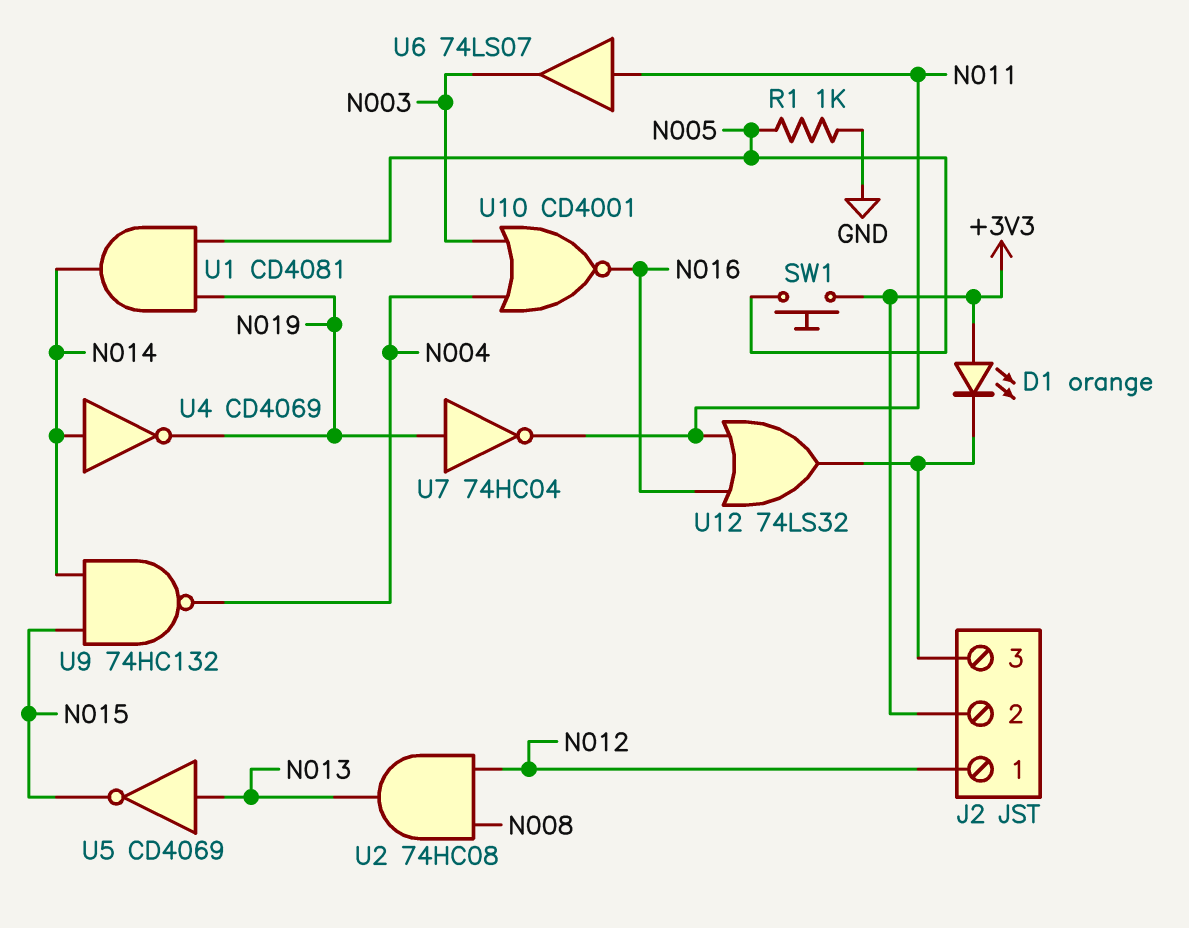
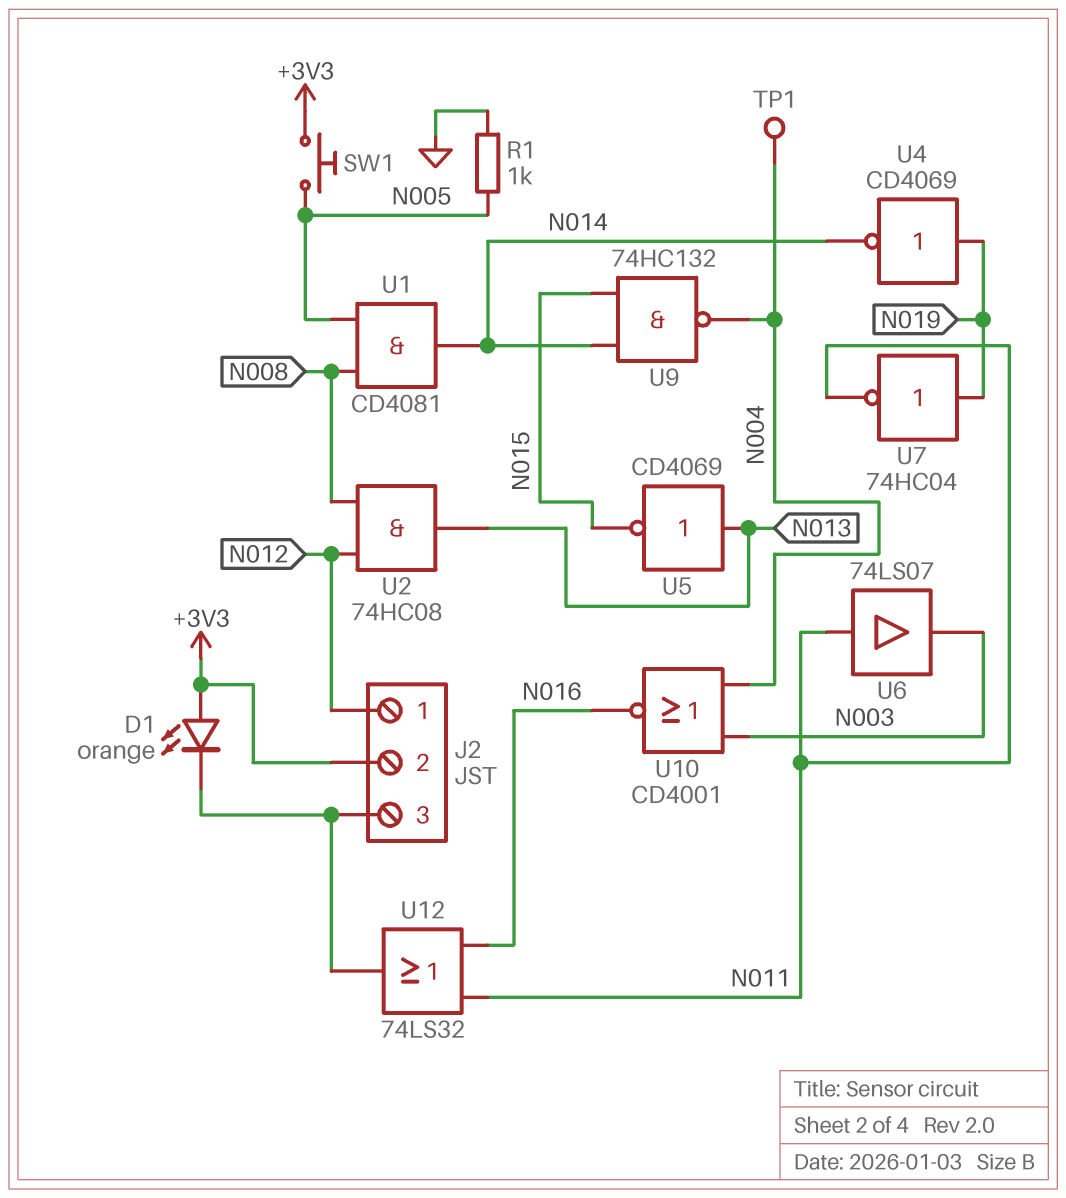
TP1: none -> test point (N004)
U1: AND CD4081 (in N005, in N019, out N014) -> AND CD4081 (in N005, in N008, out N014)
U4: NOT CD4069 (in N014, out N019) -> NOT CD4069 (in N019, out N014)

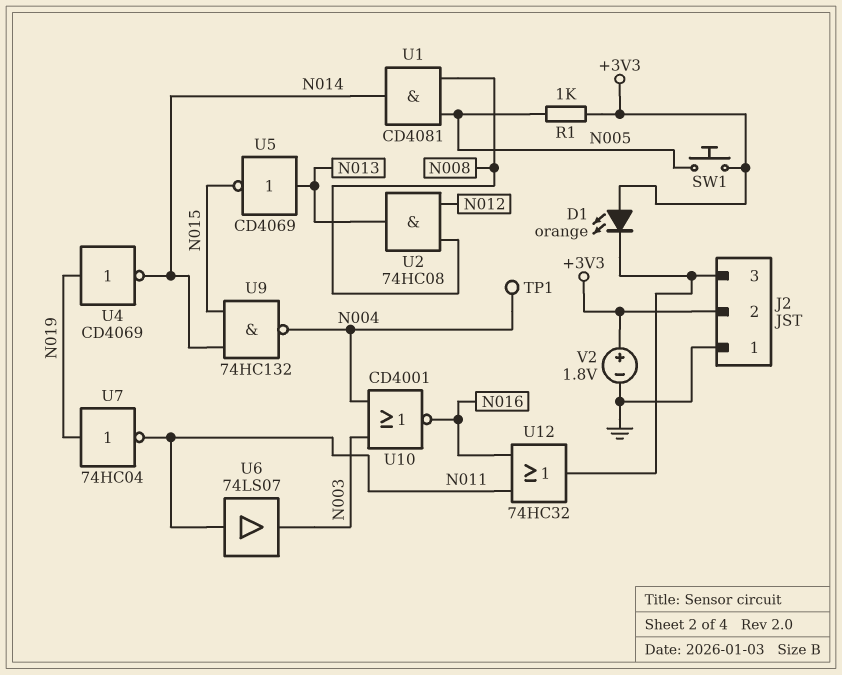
J2 pin 1: N012 -> GND
R1: 1k (GND, N005) -> 1k (+3V3, N005)
U12: OR 74LS32 (in N011, in N016, out J2/3) -> OR 74HC32 (in N011, in N016, out J2/3)
V2: none -> 1.8V (plus +3V3, minus GND)

